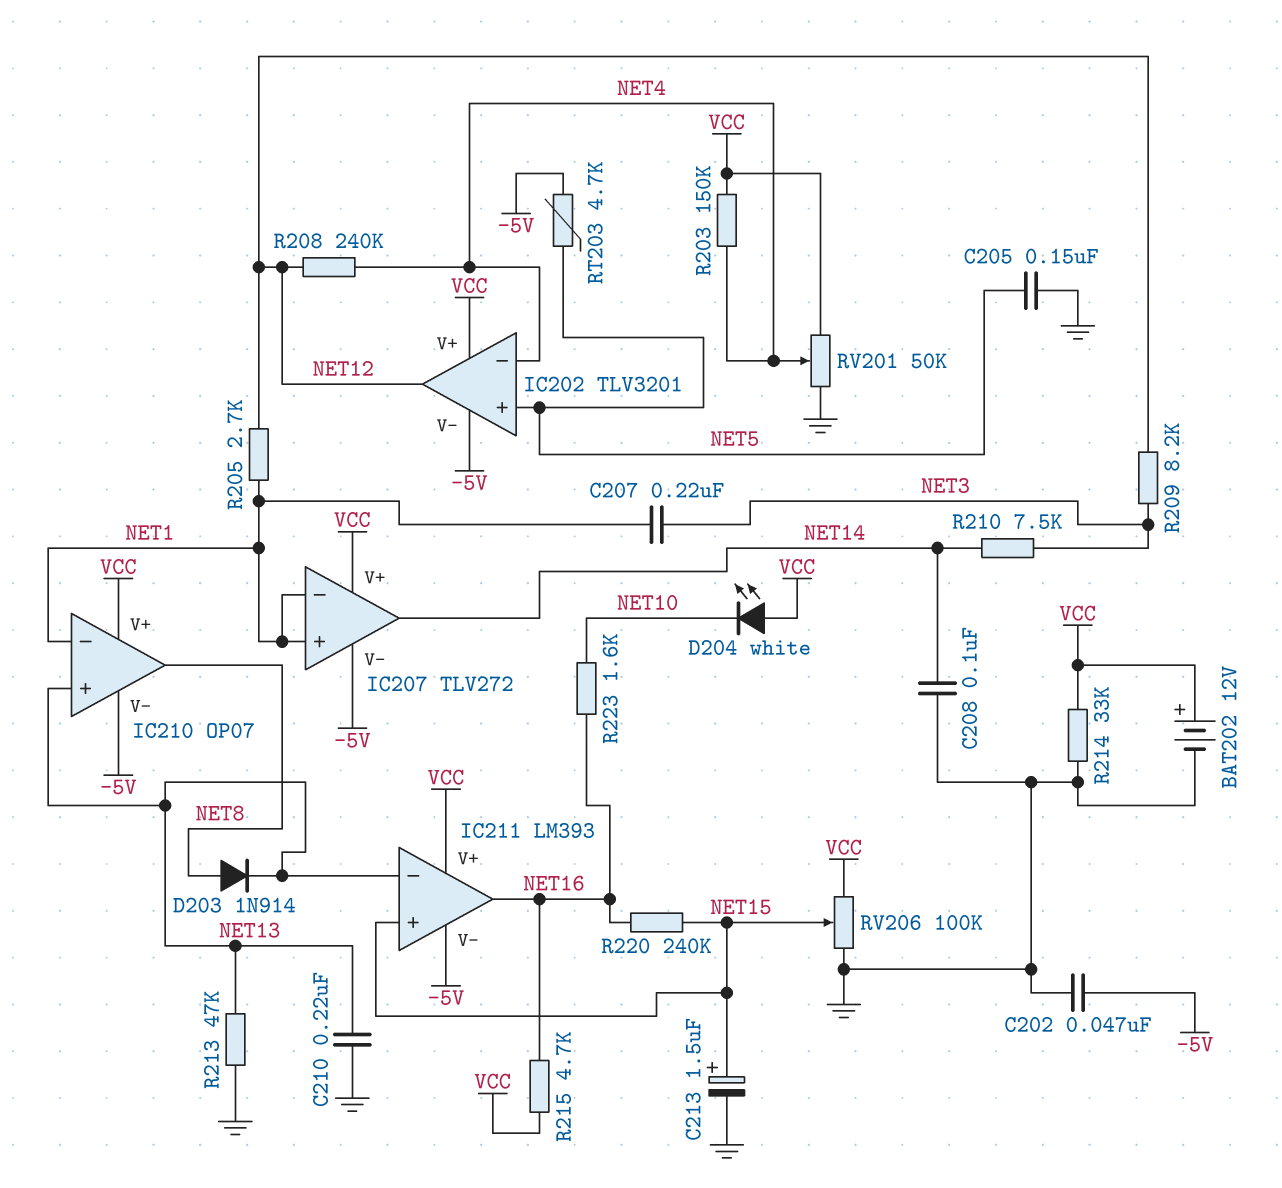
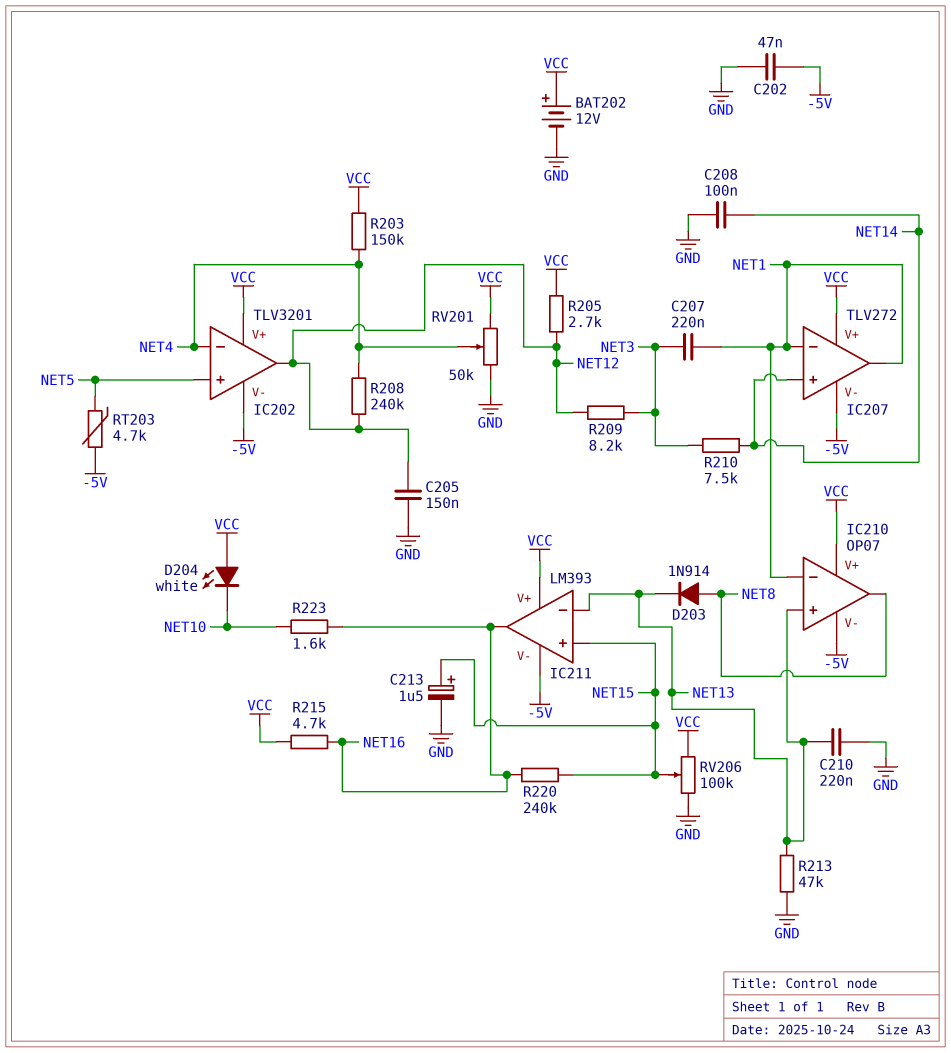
C205: 150nF (GND, NET5) -> 150nF (GND, NET12)
IC207 pin in+: NET1 -> NET14
IC207 pin out: NET14 -> NET1
R205: 2.7k (NET1, NET12) -> 2.7k (NET12, VCC)
R214: 33k (GND, VCC) -> none

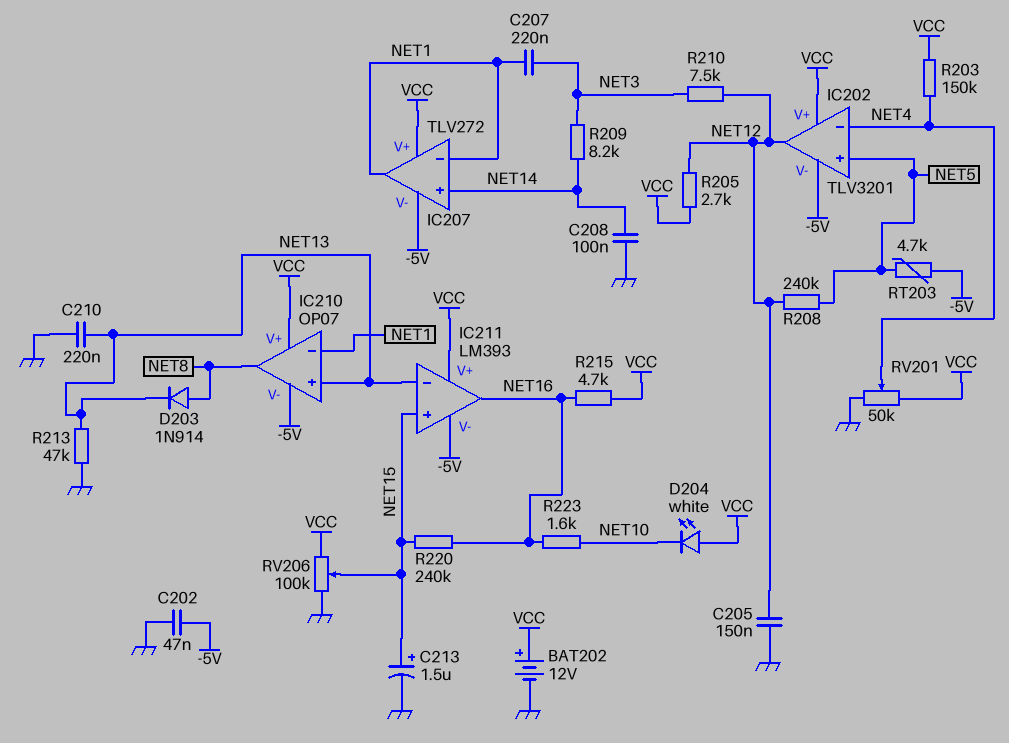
R208: 240k (NET4, NET12) -> 240k (NET5, NET12)
R209: 8.2k (NET3, NET12) -> 8.2k (NET3, NET14)
R210: 7.5k (NET3, NET14) -> 7.5k (NET3, NET12)

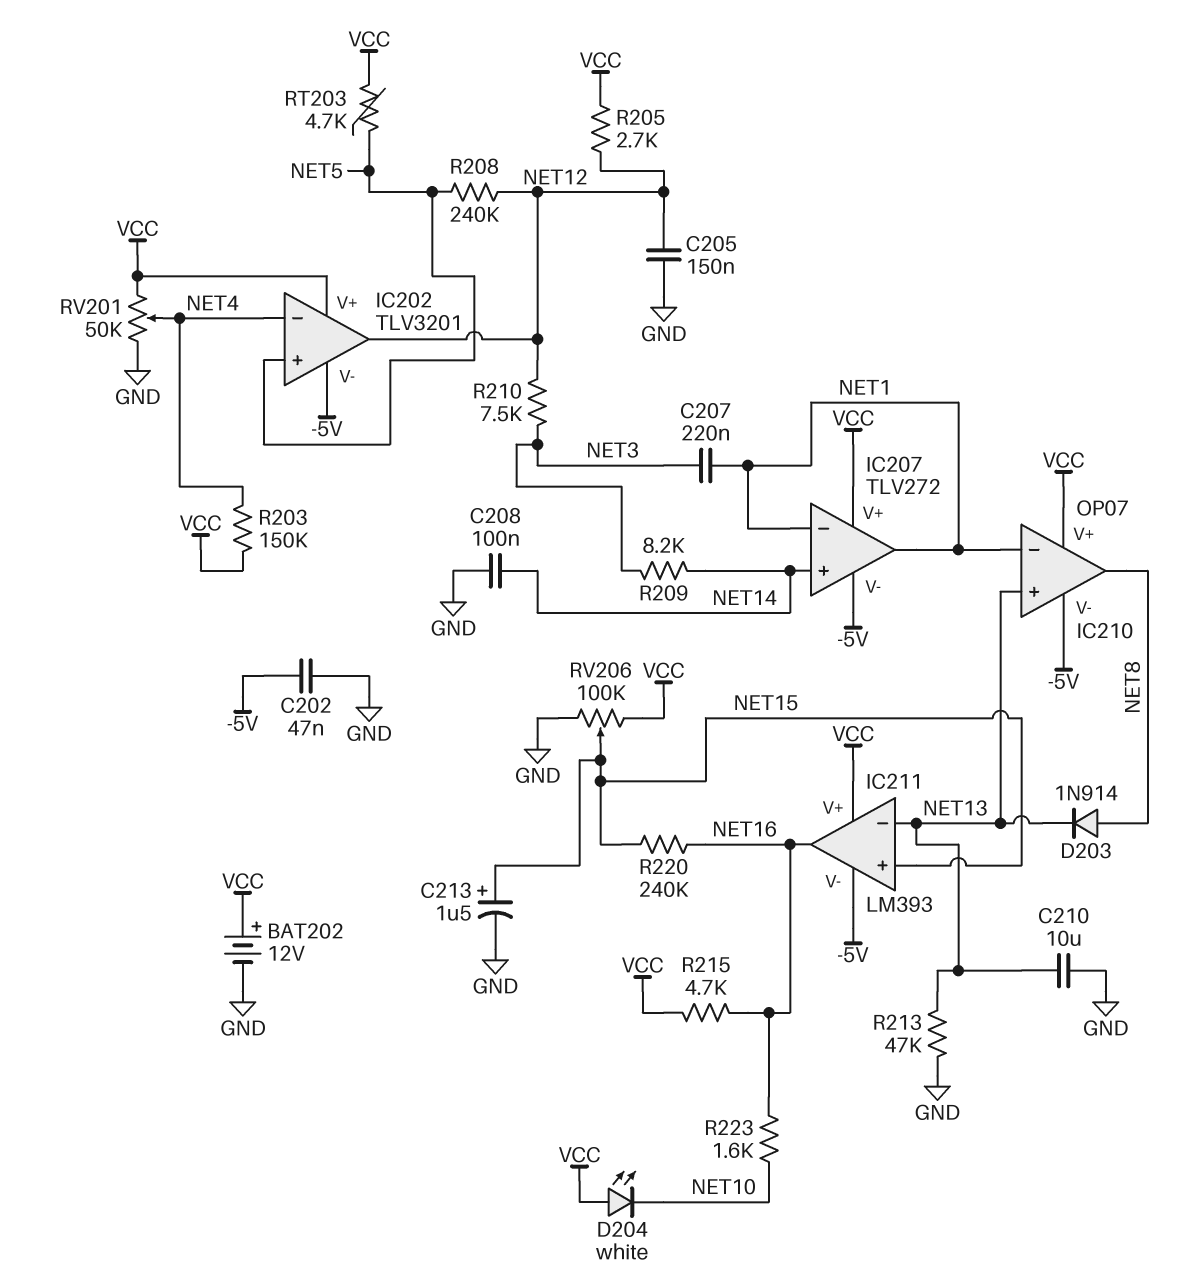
C210: 220nF (GND, NET13) -> 10uF (GND, NET13)
RT203: 4.7k (-5V, NET5) -> 4.7k (NET5, VCC)

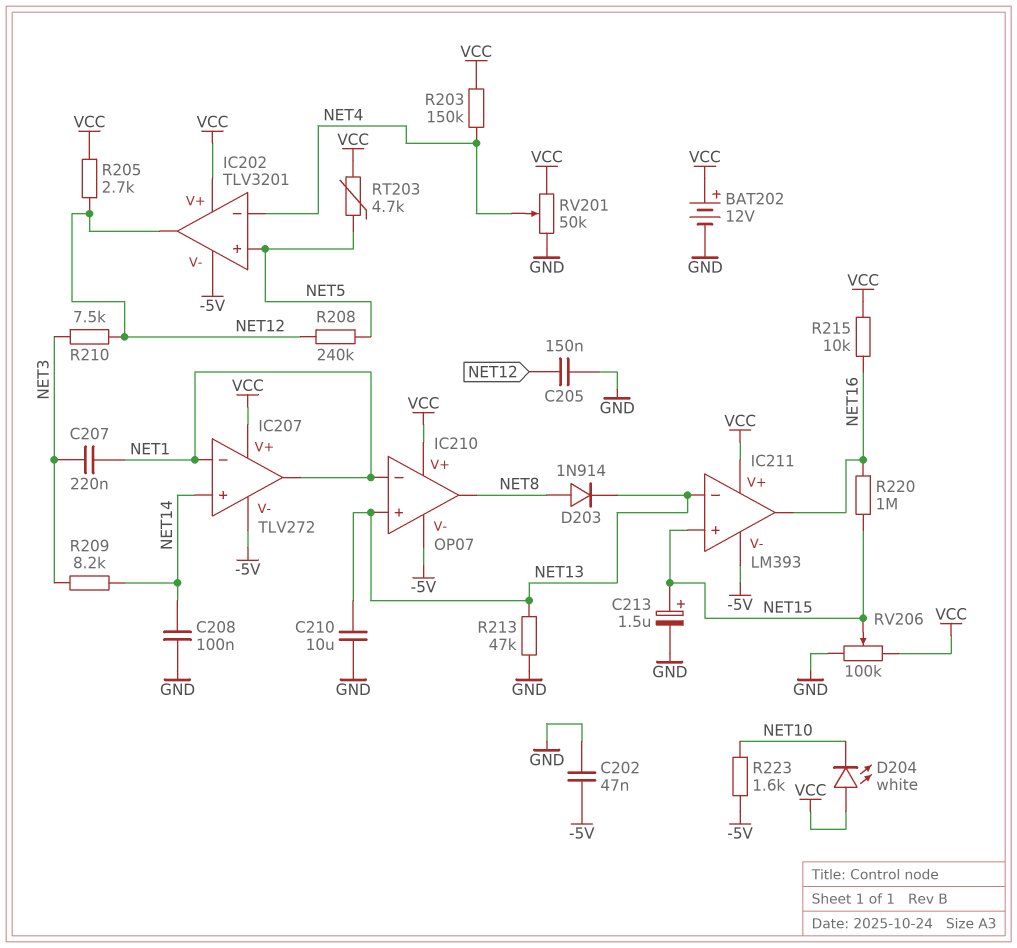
R215: 4.7k (NET16, VCC) -> 10k (NET16, VCC)
R220: 240k (NET15, NET16) -> 1M (NET15, NET16)
R223: 1.6k (NET10, NET16) -> 1.6k (-5V, NET10)

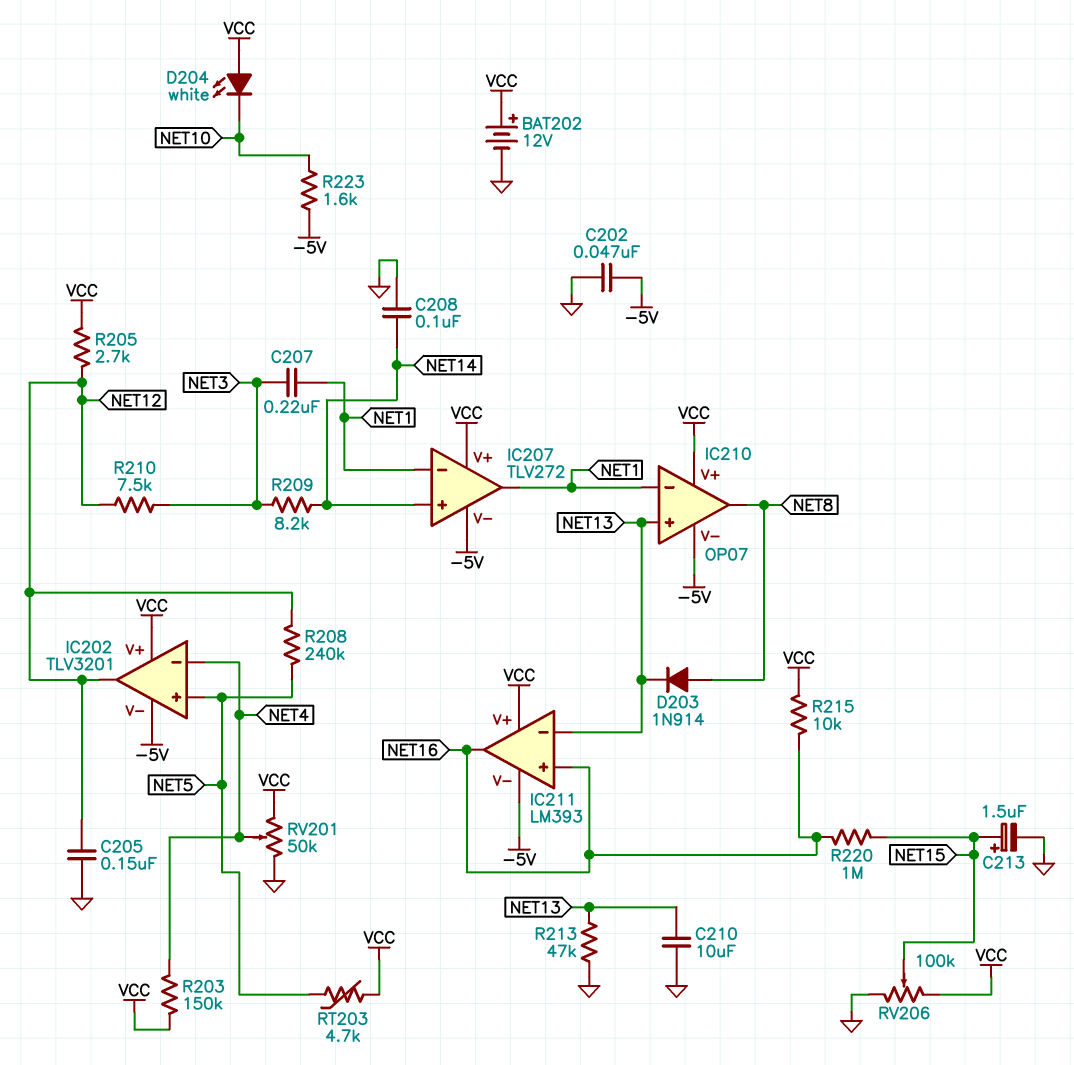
IC211 pin in+: NET15 -> NET16

